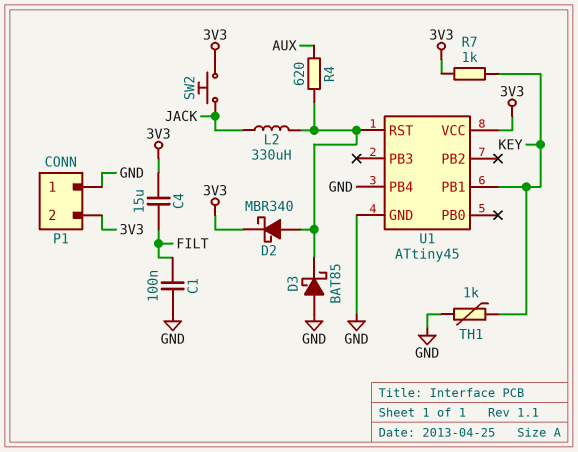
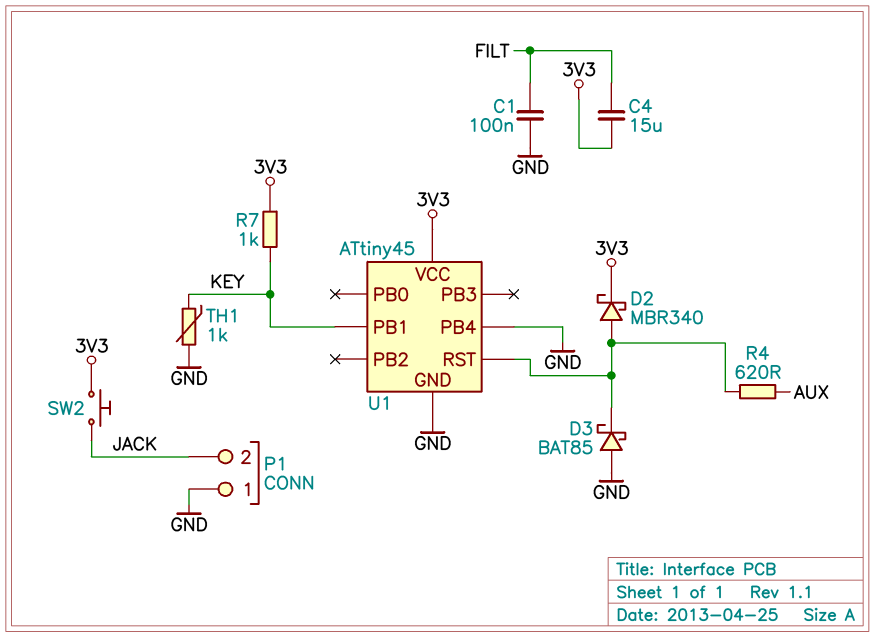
L2: 330uH (JACK, U1/RST) -> none
P1 pin 2: 3V3 -> JACK

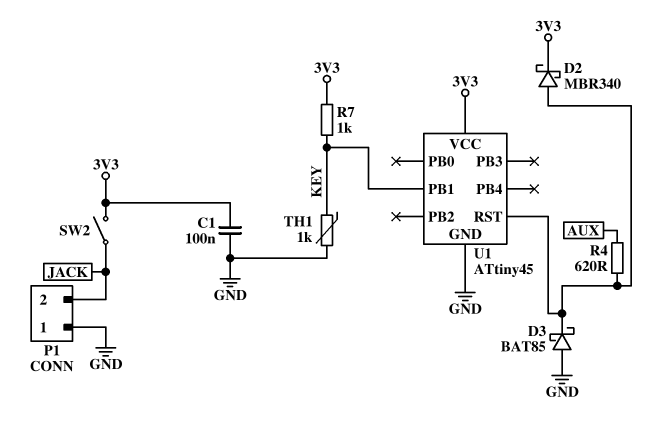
C1: 100nF (FILT, GND) -> 100nF (3V3, GND)
C4: 15uF (3V3, FILT) -> none
SW2: button (3V3, JACK) -> switch (3V3, JACK)
U1 pin PB4: GND -> none

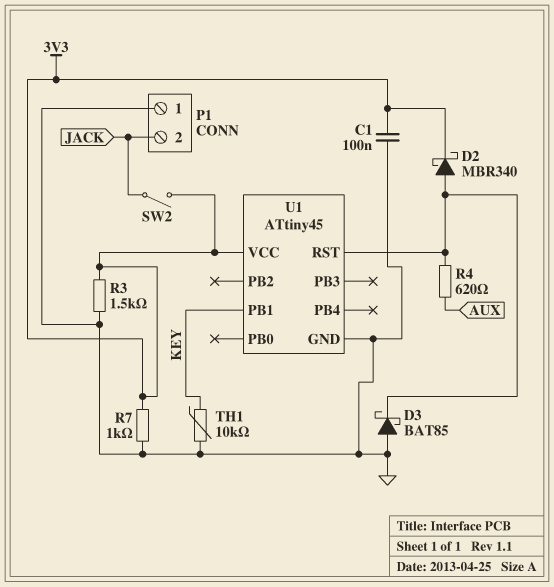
R3: none -> 1.5k (3V3, GND)
R7: 1k (3V3, KEY) -> 1k (3V3, GND)
TH1: 1k (GND, KEY) -> 10k (GND, KEY)

